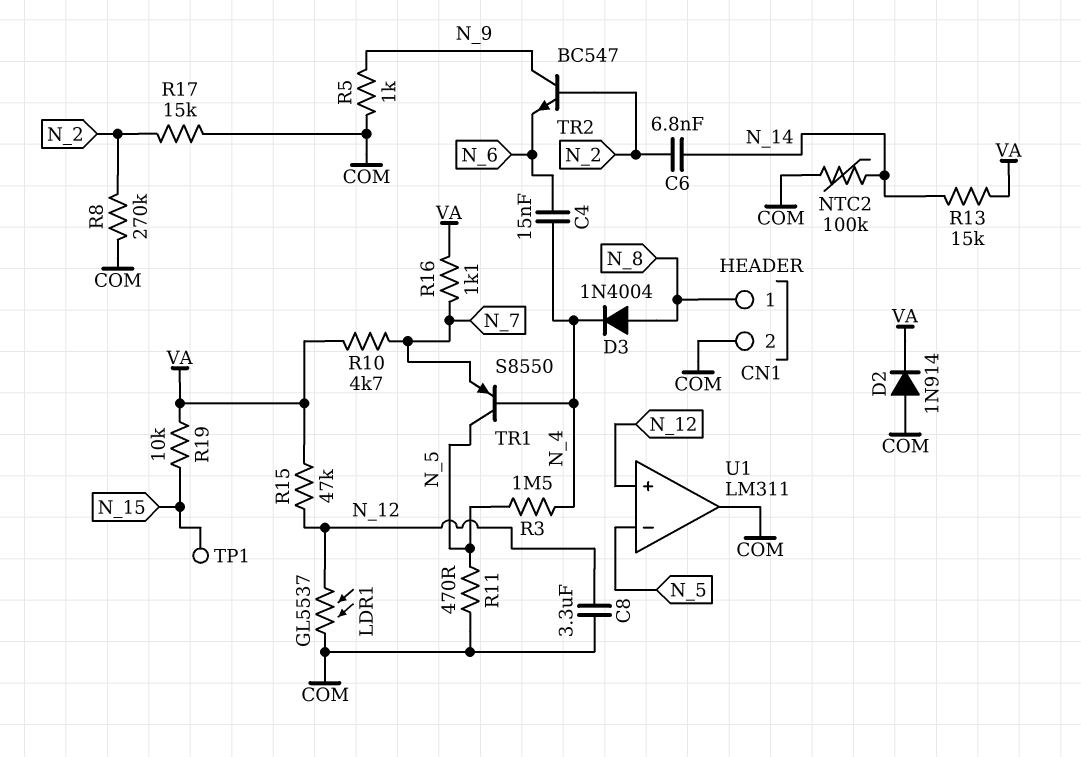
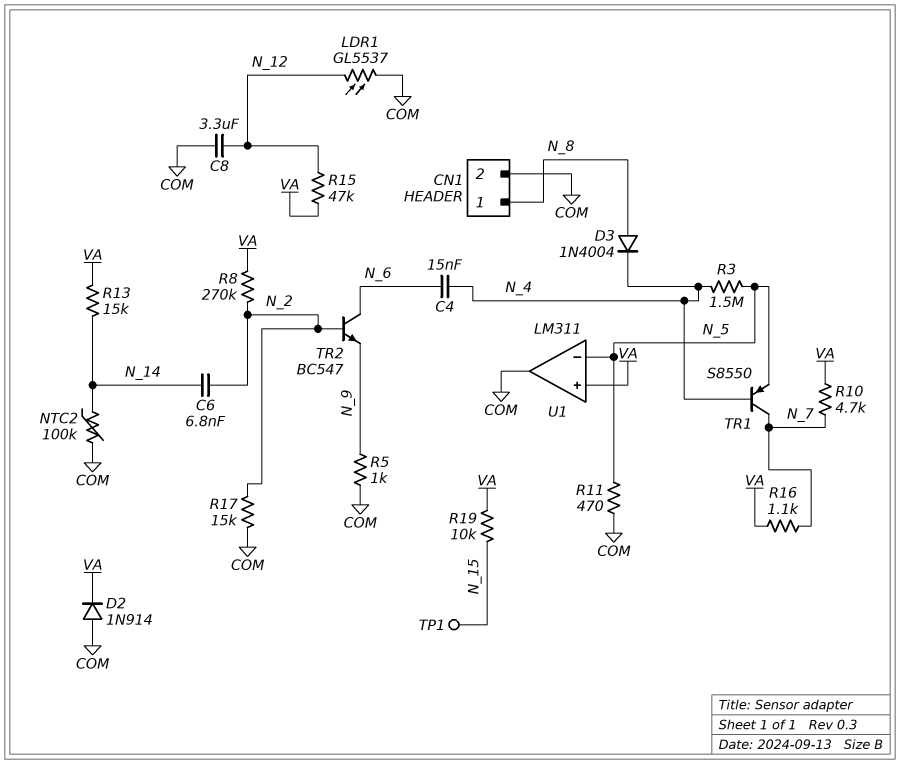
R8: 270k (COM, N_2) -> 270k (N_2, VA)
TR1: PNP S8550 (B N_4, C N_5, E N_7) -> PNP S8550 (B N_4, C N_7, E N_5)
TR2: NPN BC547 (B N_2, C N_9, E N_6) -> NPN BC547 (B N_2, C N_6, E N_9)
U1 pin in+: N_12 -> VA

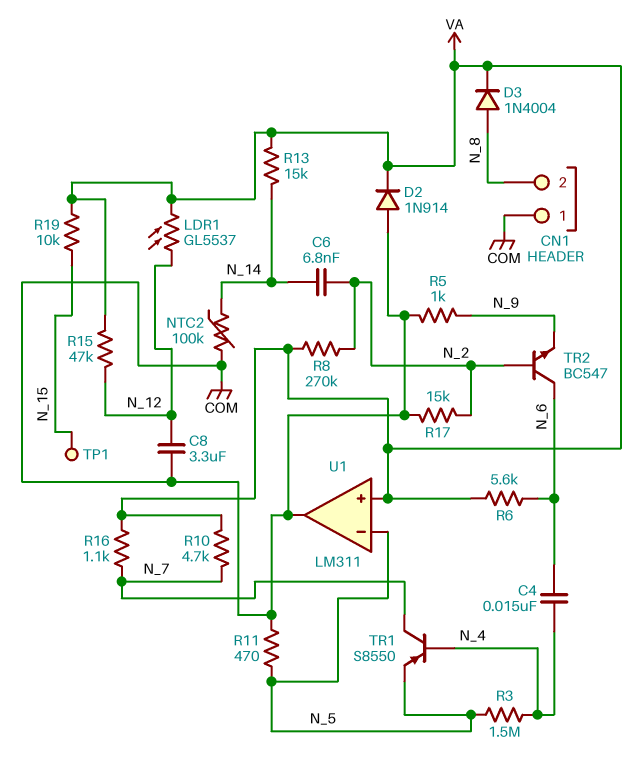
CN1 pin 1: N_8 -> COM
CN1 pin 2: COM -> N_8
D3: diode 1N4004 (A N_8, K N_4) -> diode 1N4004 (A N_8, K VA)
LDR1: GL5537 (COM, N_12) -> GL5537 (N_12, VA)
R6: none -> 5.6k (N_6, VA)

